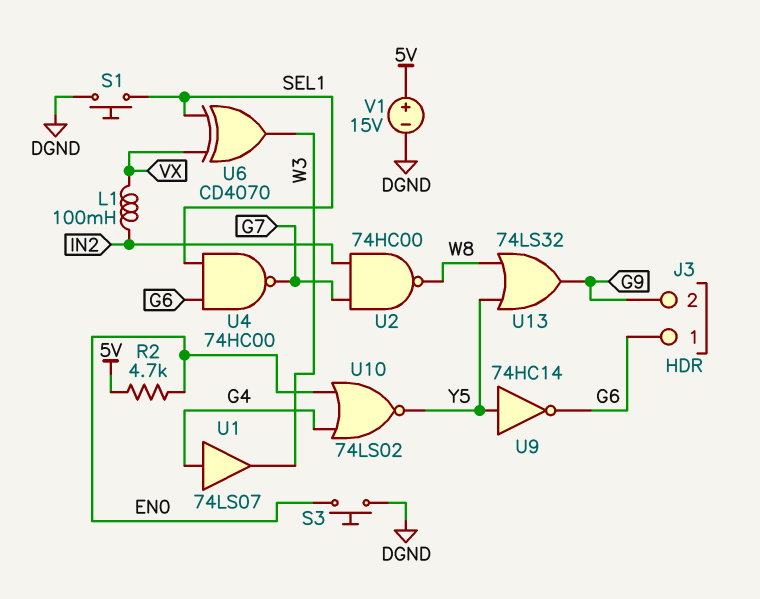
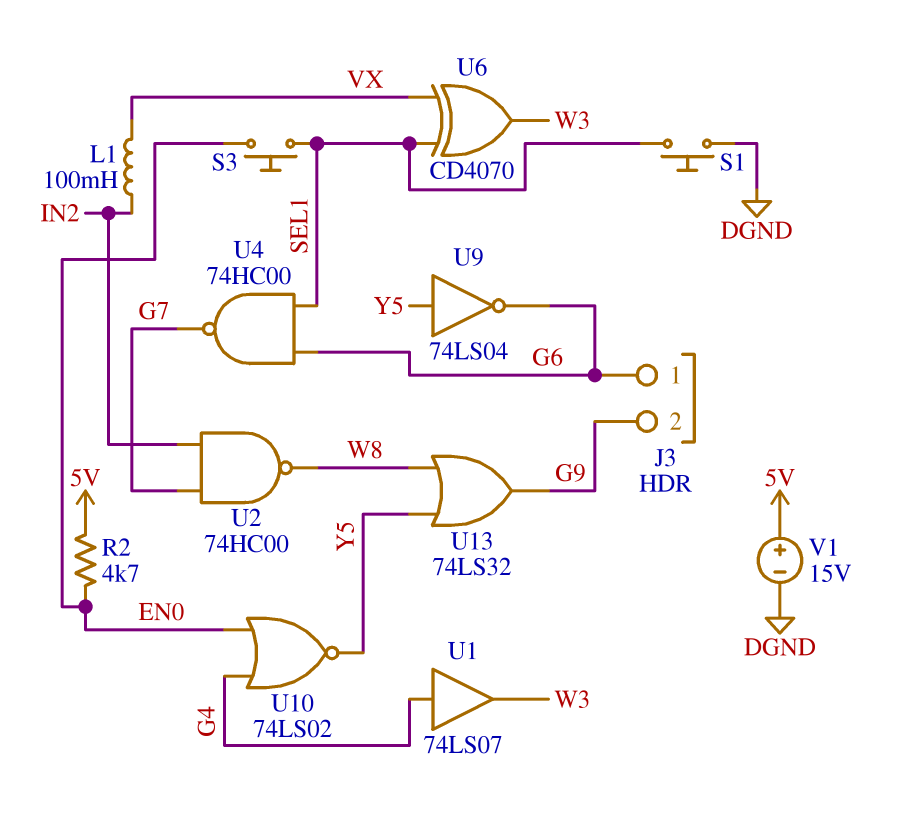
S3: button (DGND, EN0) -> button (EN0, SEL1)
U9: NOT 74HC14 (in Y5, out G6) -> NOT 74LS04 (in Y5, out G6)

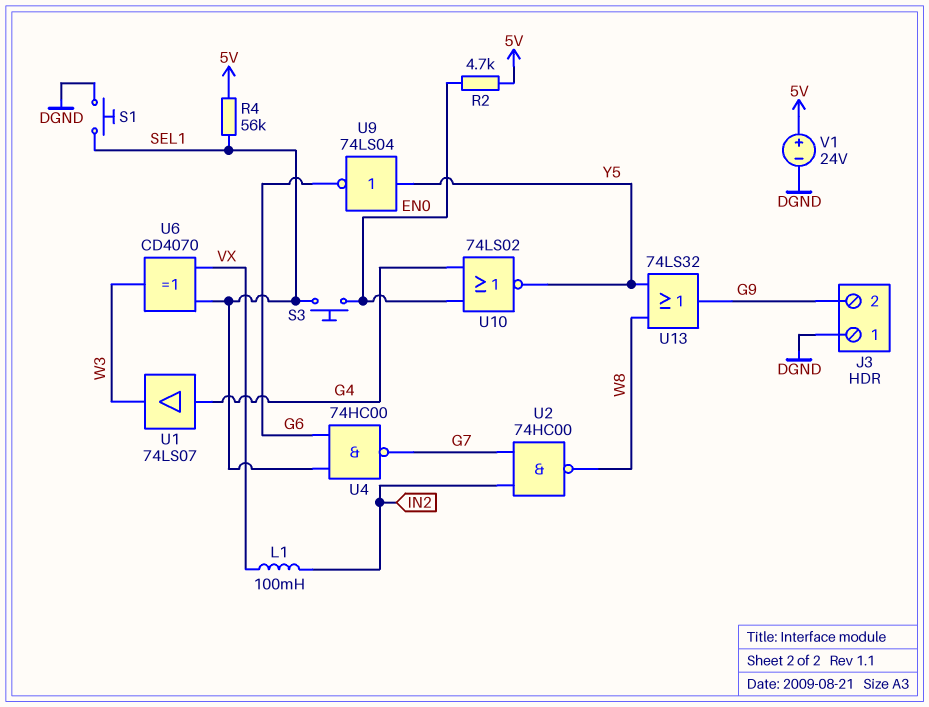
J3 pin 1: G6 -> DGND
R4: none -> 56k (5V, SEL1)
V1: 15V (plus 5V, minus DGND) -> 24V (plus 5V, minus DGND)

